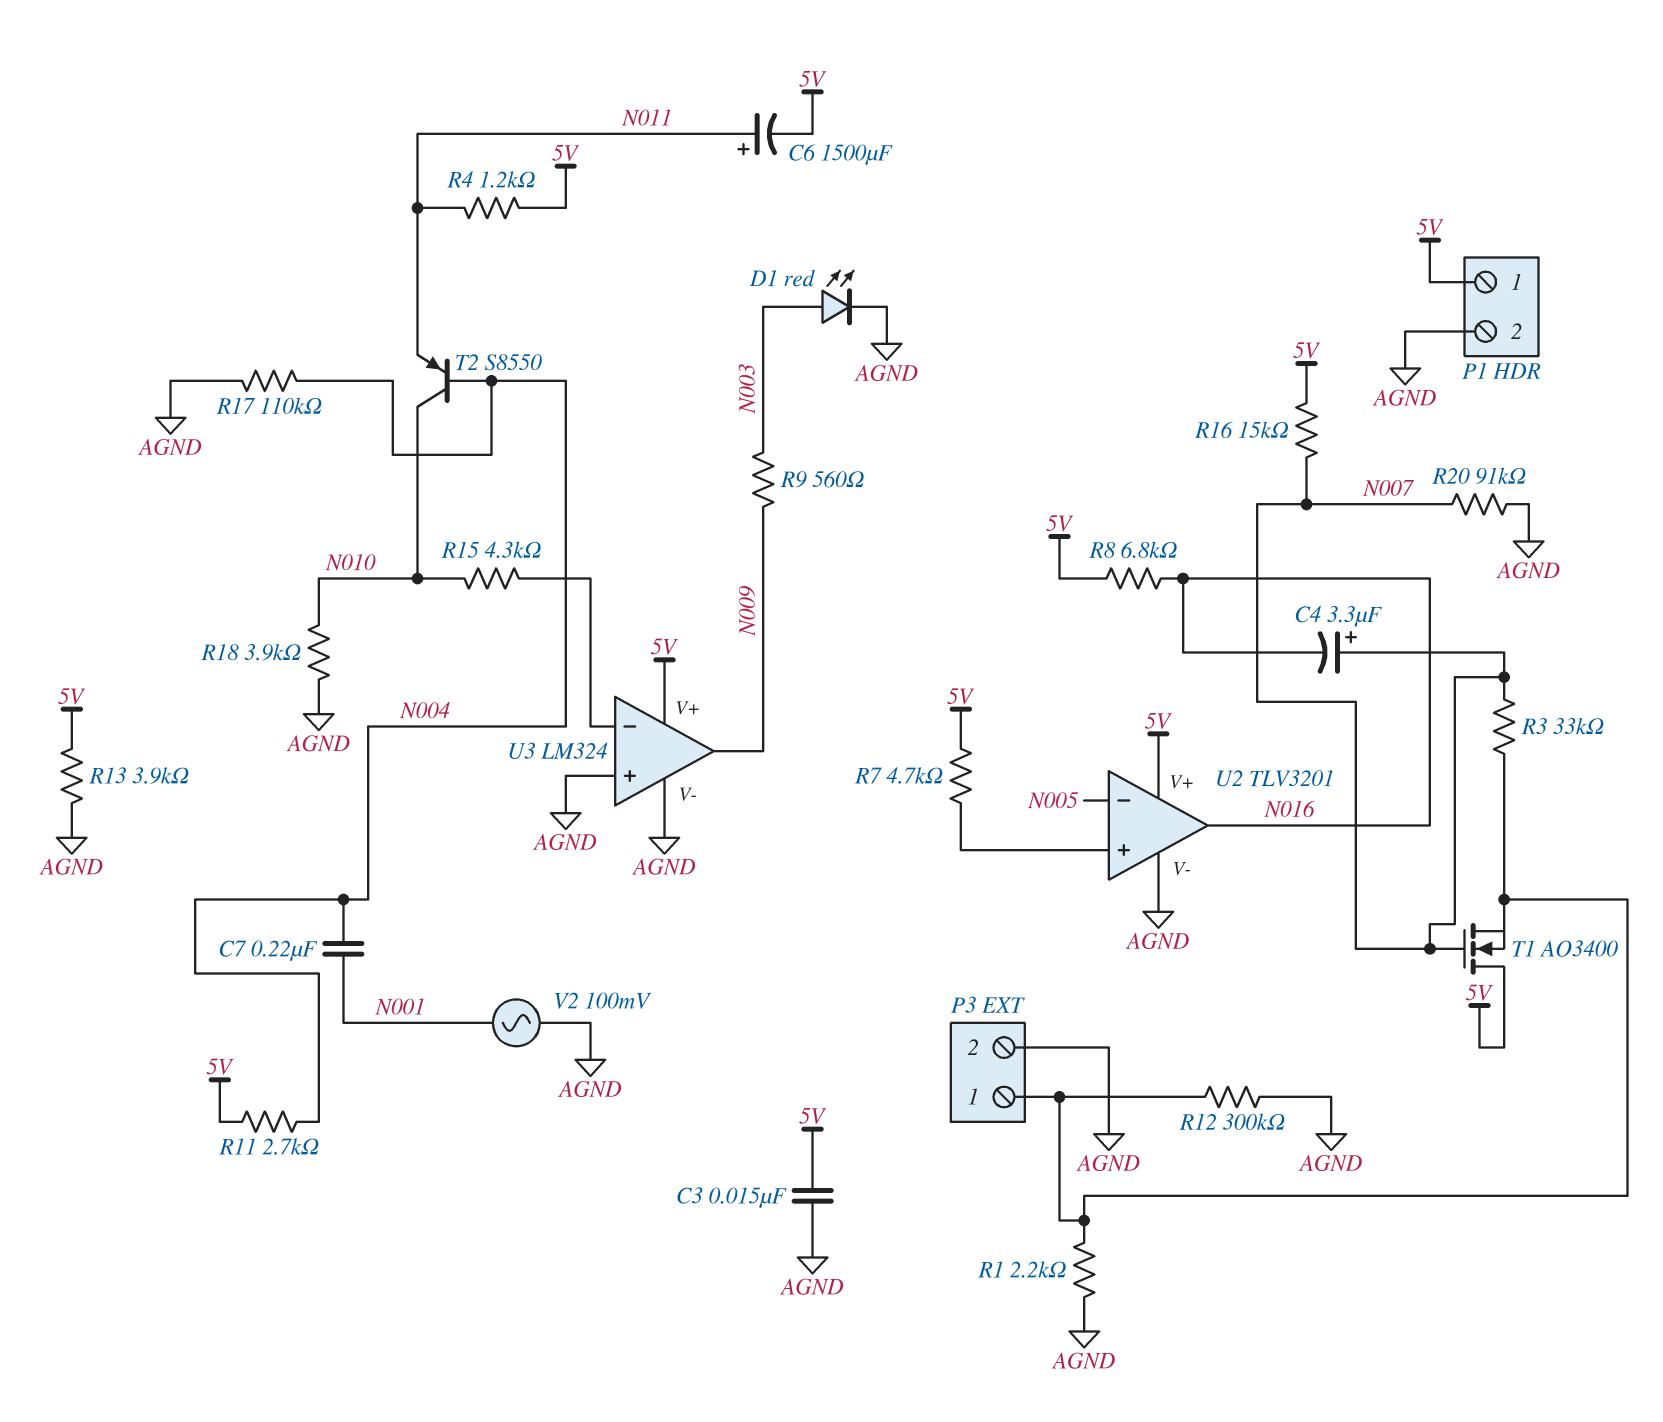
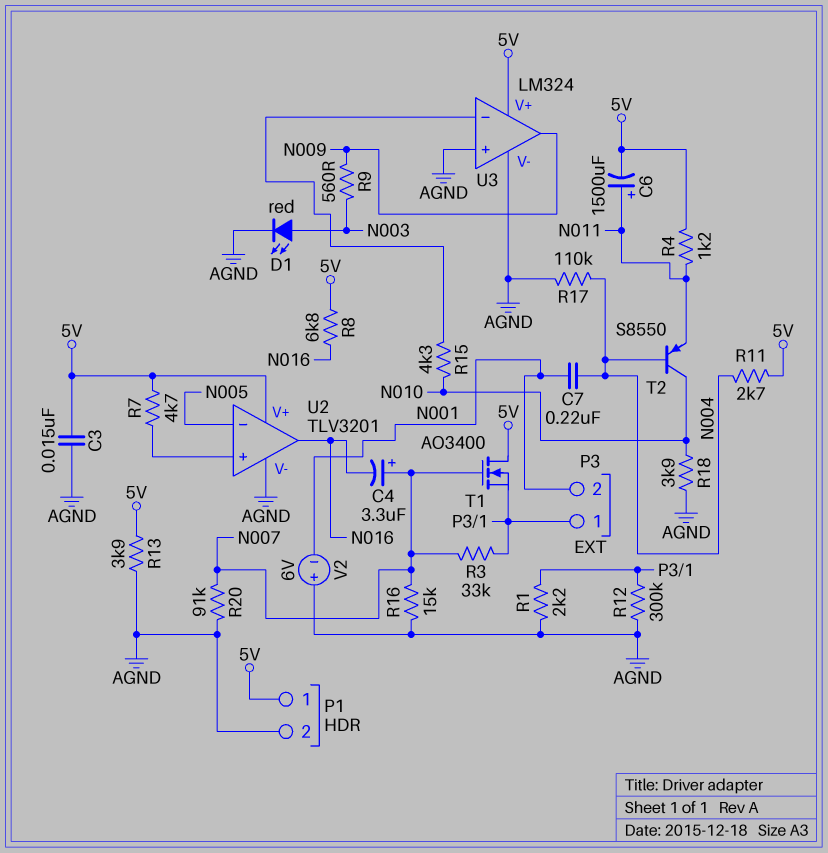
P3 pin 2: AGND -> N001
R16: 15k (5V, N007) -> 15k (AGND, N007)
V2: AC 100mV (AGND, N001) -> 6V (plus AGND, minus N001)

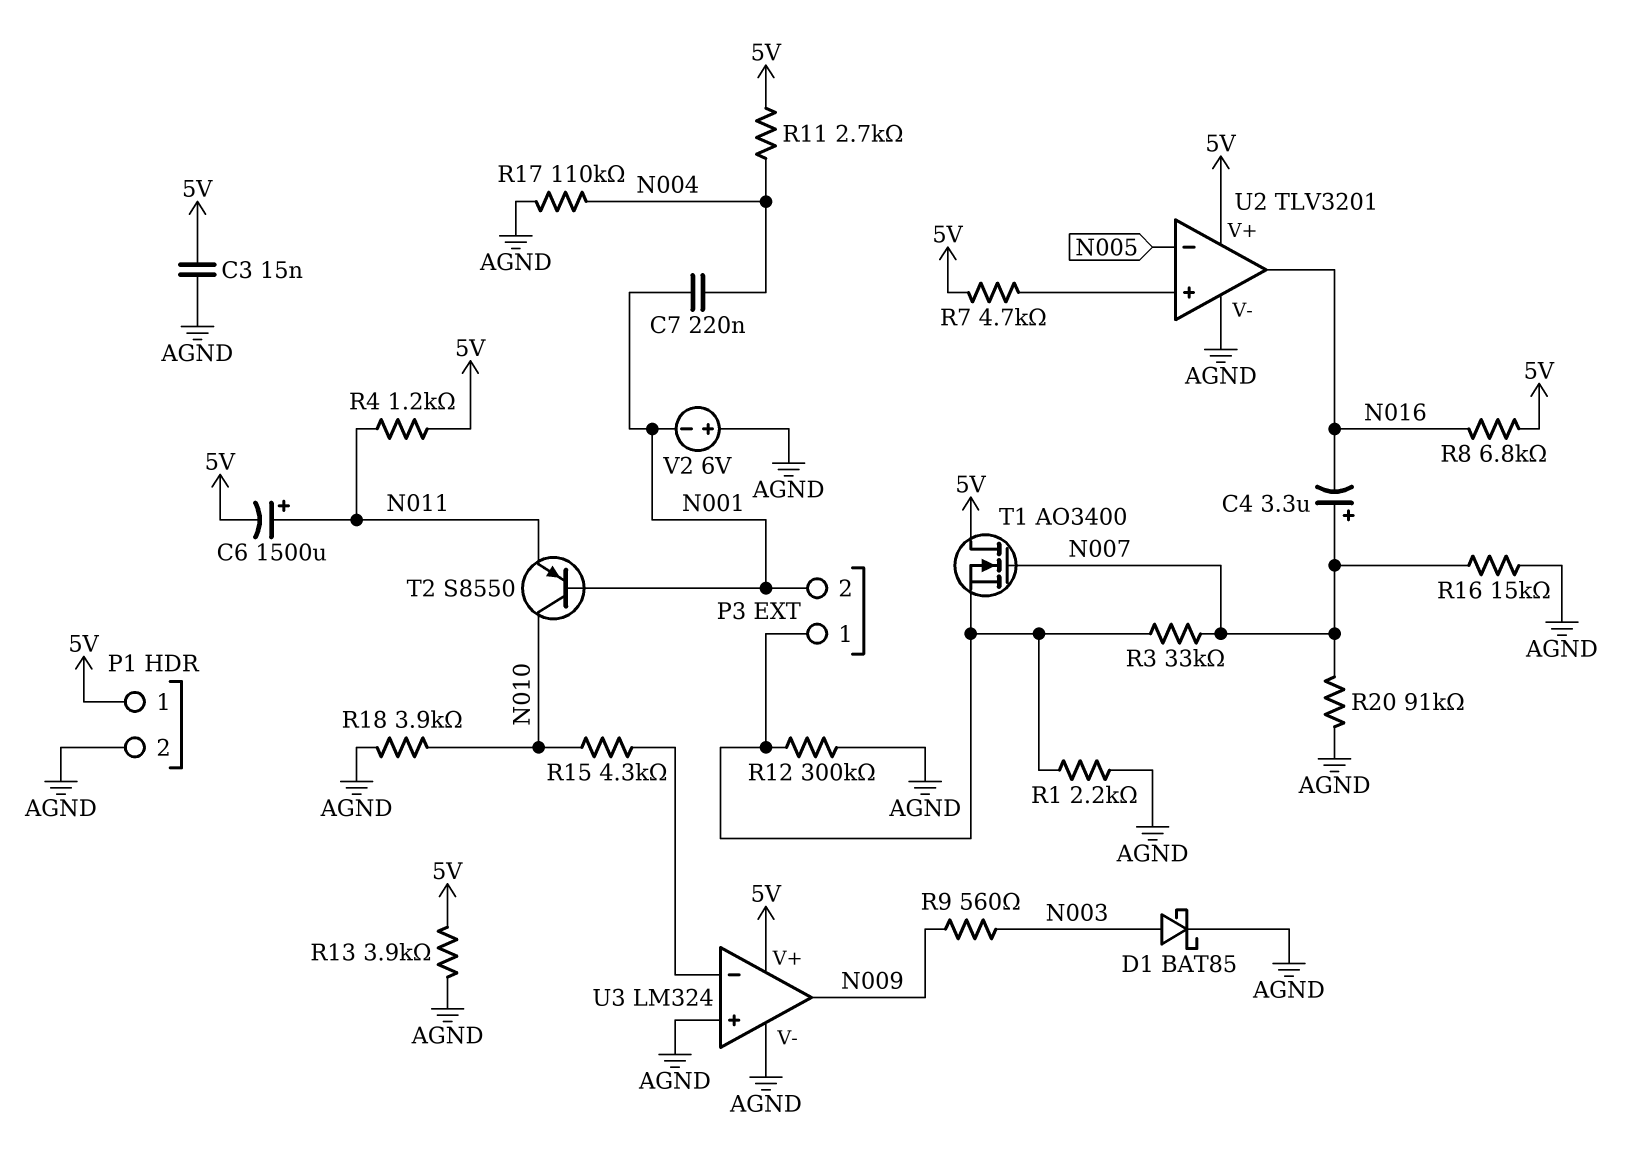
D1: LED red (A N003, K AGND) -> schottky BAT85 (A N003, K AGND)
T2: PNP S8550 (B N004, C N010, E N011) -> PNP S8550 (B N001, C N010, E N011)

